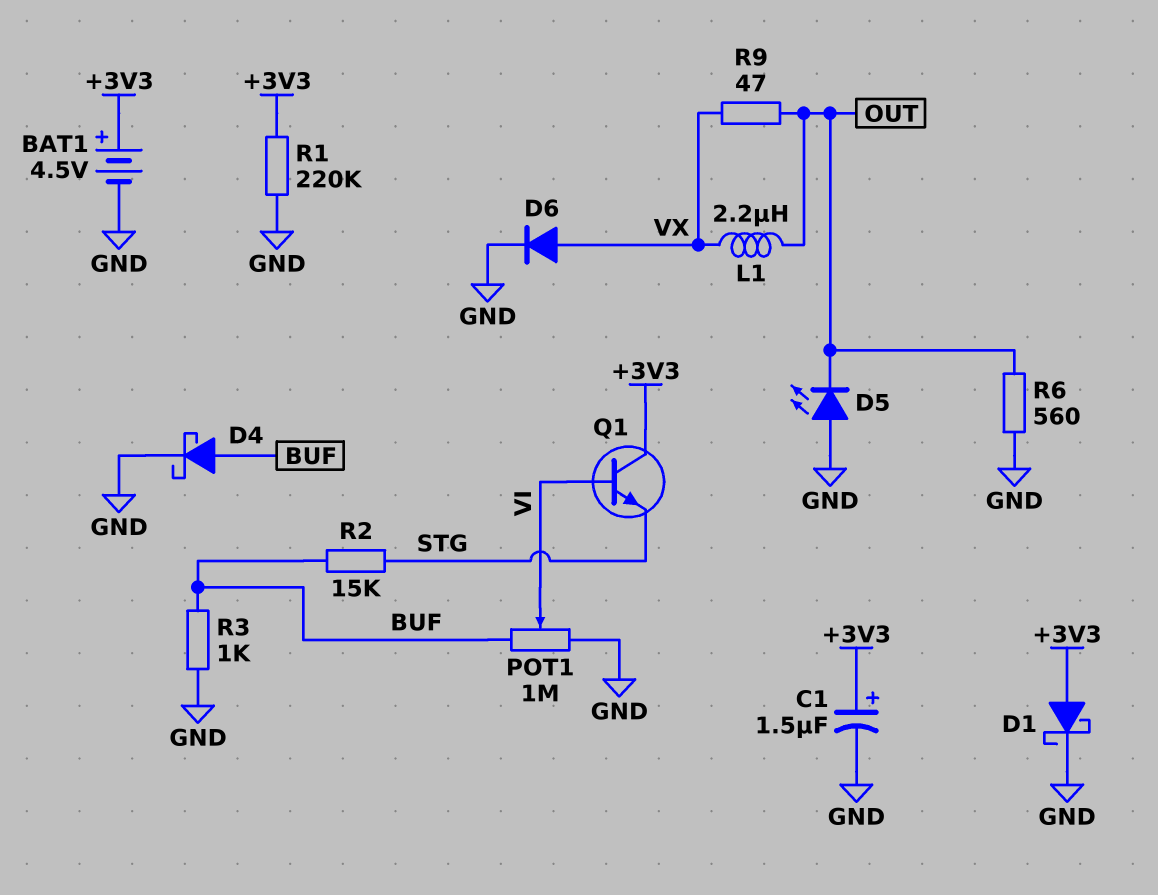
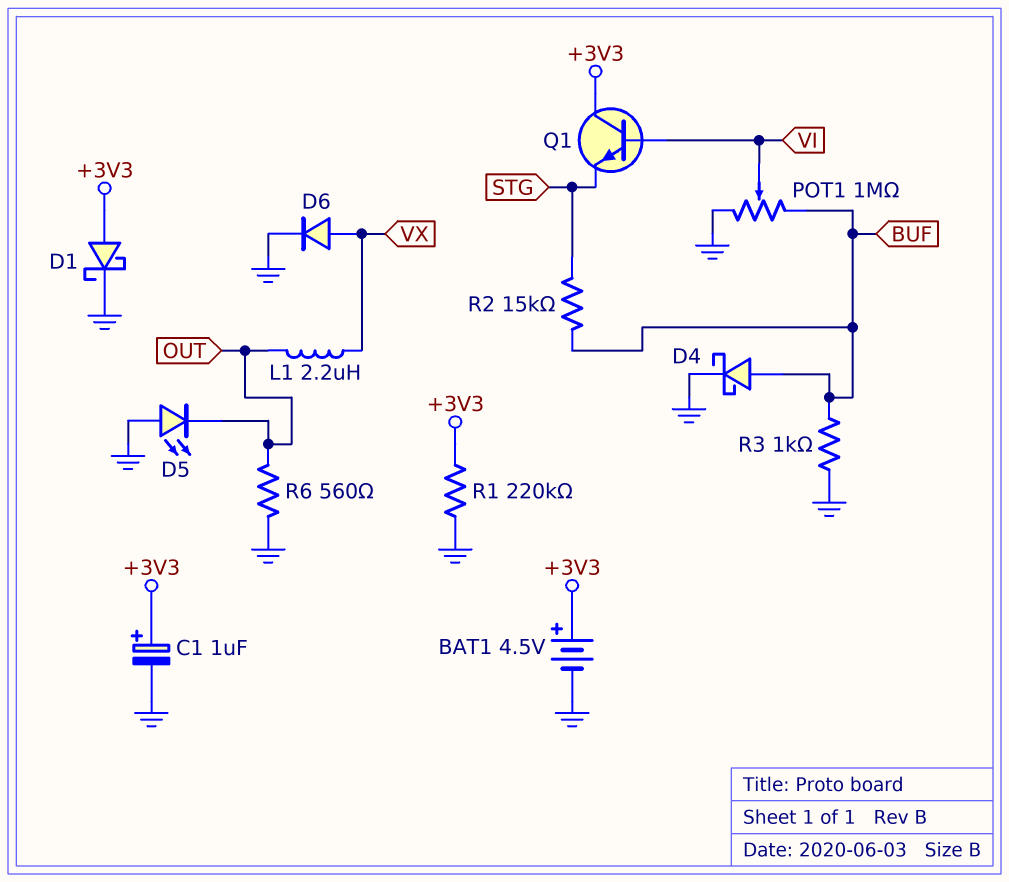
C1: 1.5uF (plus +3V3, minus GND) -> 1uF (plus +3V3, minus GND)
R9: 47 (OUT, VX) -> none

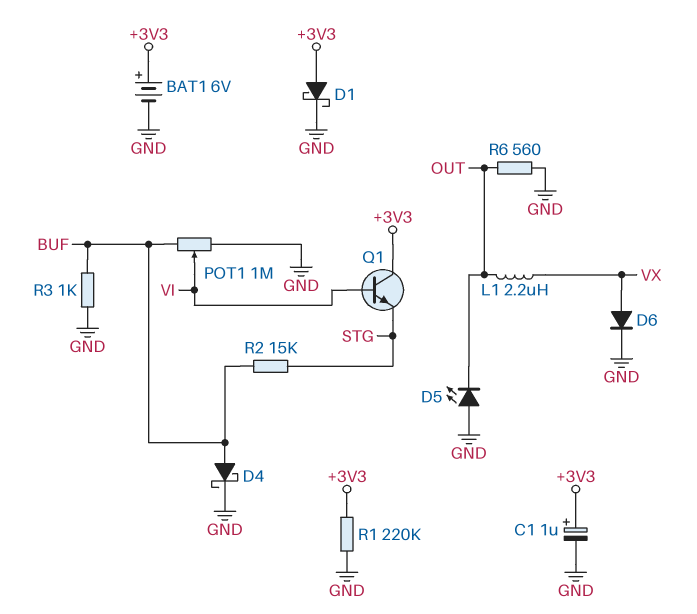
BAT1: 4.5V (plus +3V3, minus GND) -> 6V (plus +3V3, minus GND)

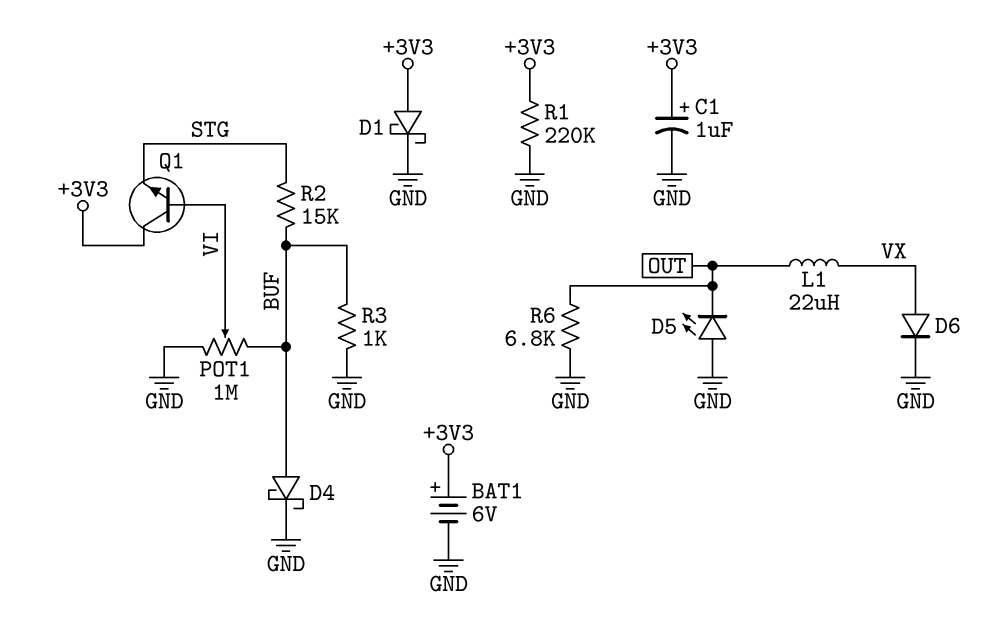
L1: 2.2uH (OUT, VX) -> 22uH (OUT, VX)
R6: 560 (GND, OUT) -> 6.8k (GND, OUT)

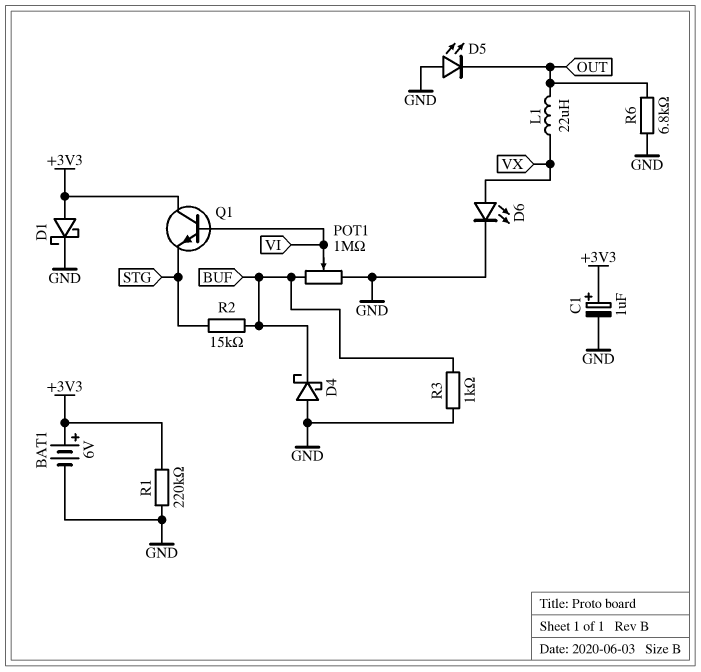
D4: schottky (A BUF, K GND) -> schottky (A GND, K BUF)
D6: diode (A VX, K GND) -> LED (A VX, K GND)

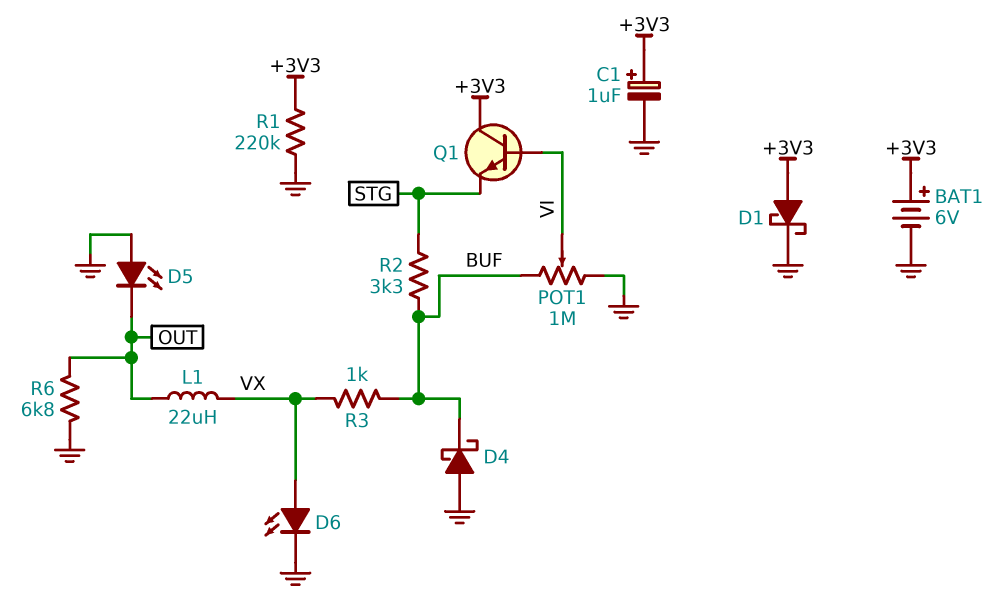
R2: 15k (BUF, STG) -> 3.3k (BUF, STG)
R3: 1k (BUF, GND) -> 1k (BUF, VX)

